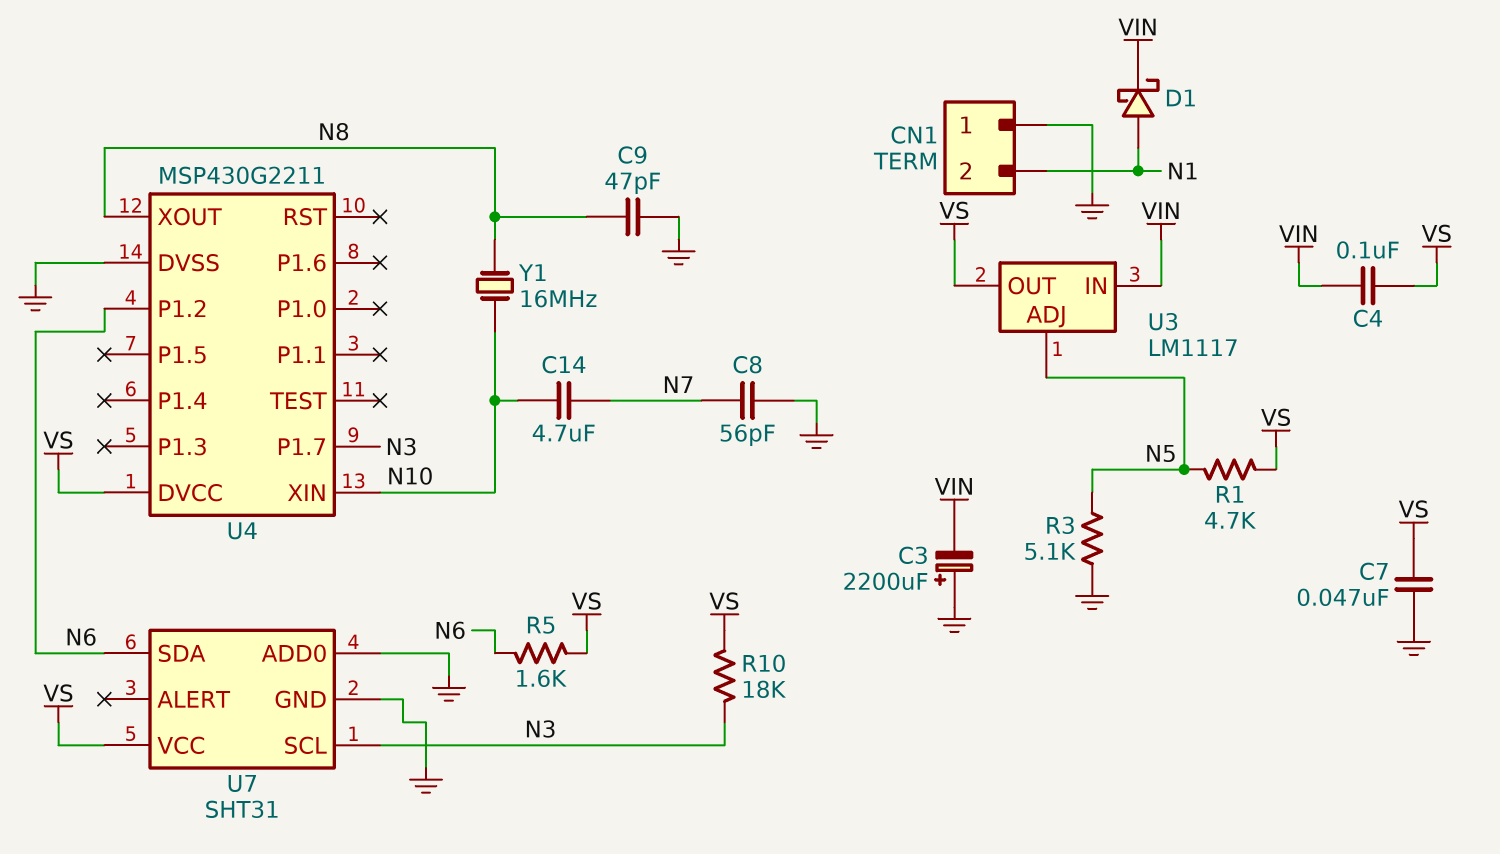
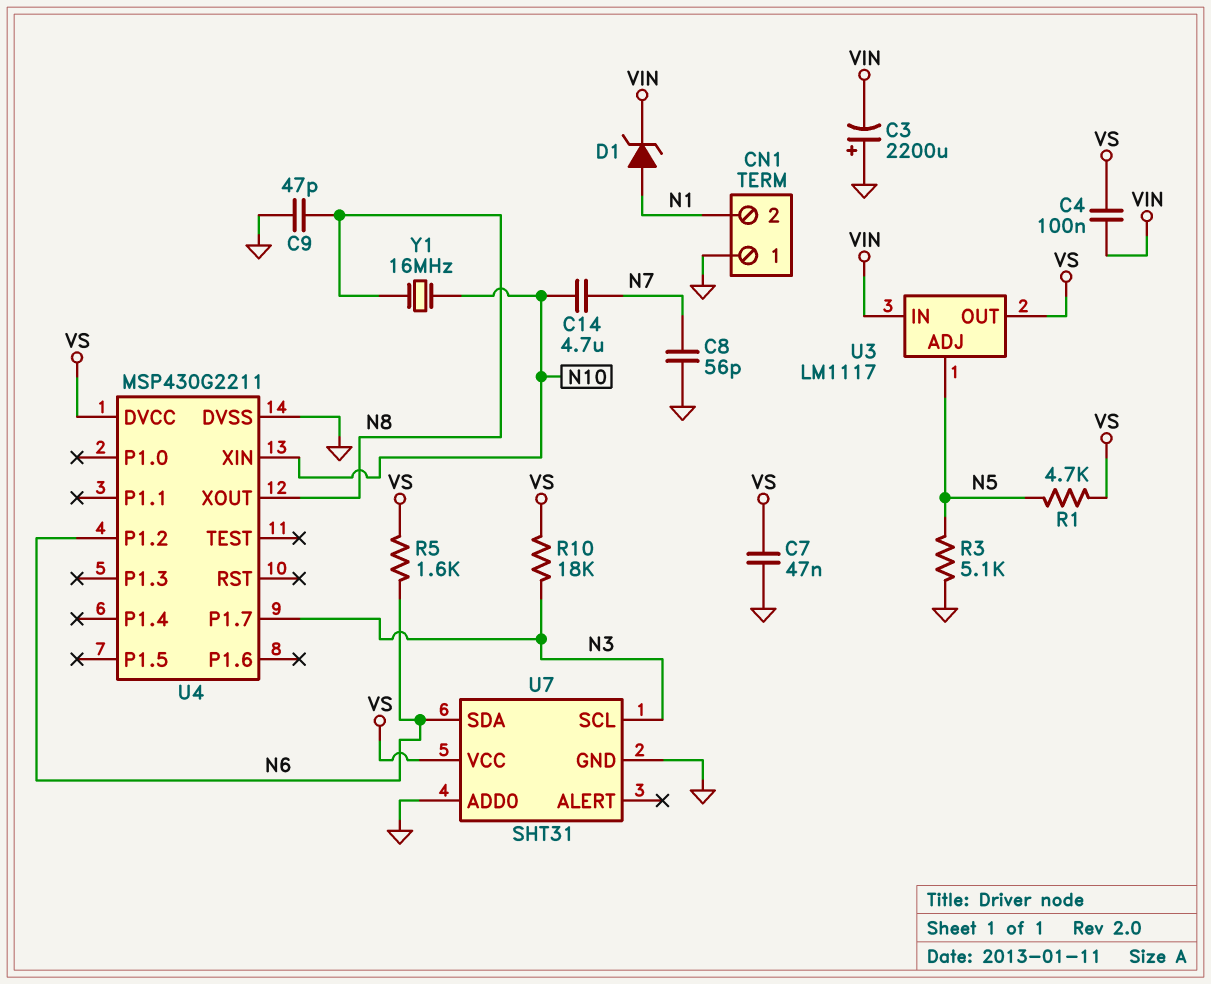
D1: schottky (A N1, K VIN) -> zener (A N1, K VIN)

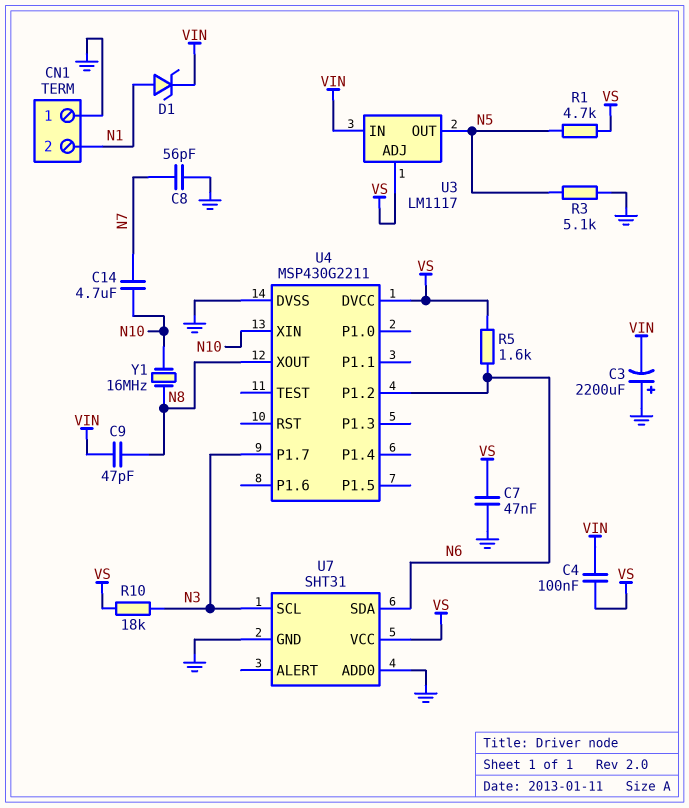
C9: 47pF (GND, N8) -> 47pF (N8, VIN)
U3 pin ADJ: N5 -> VS
U3 pin OUT: VS -> N5

